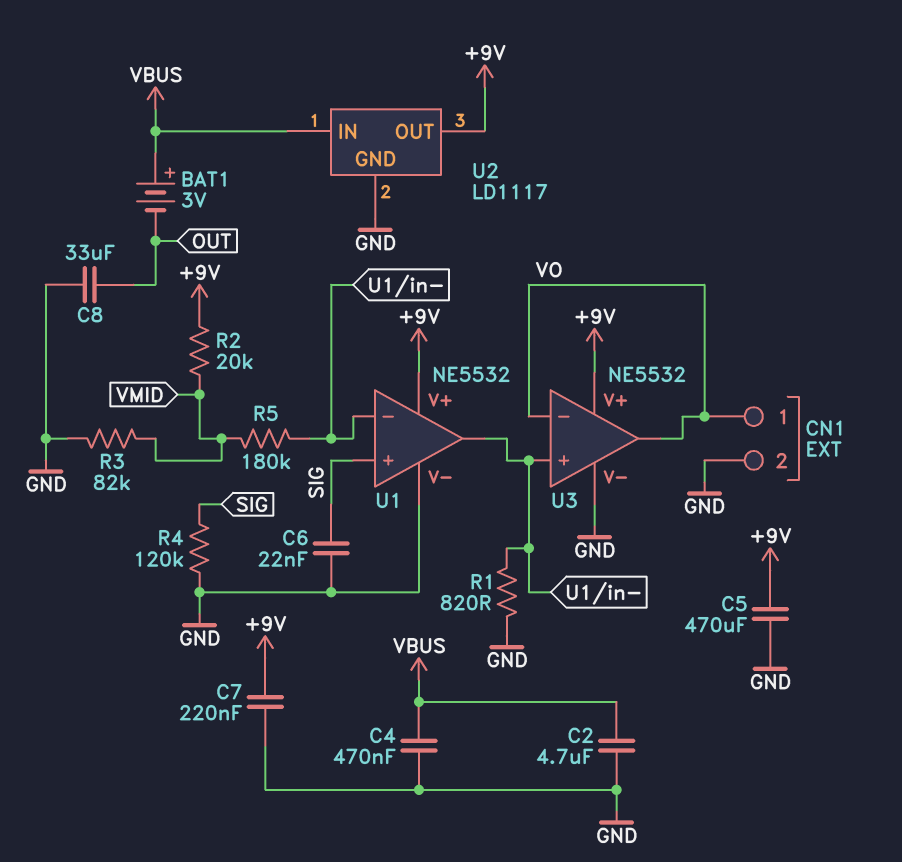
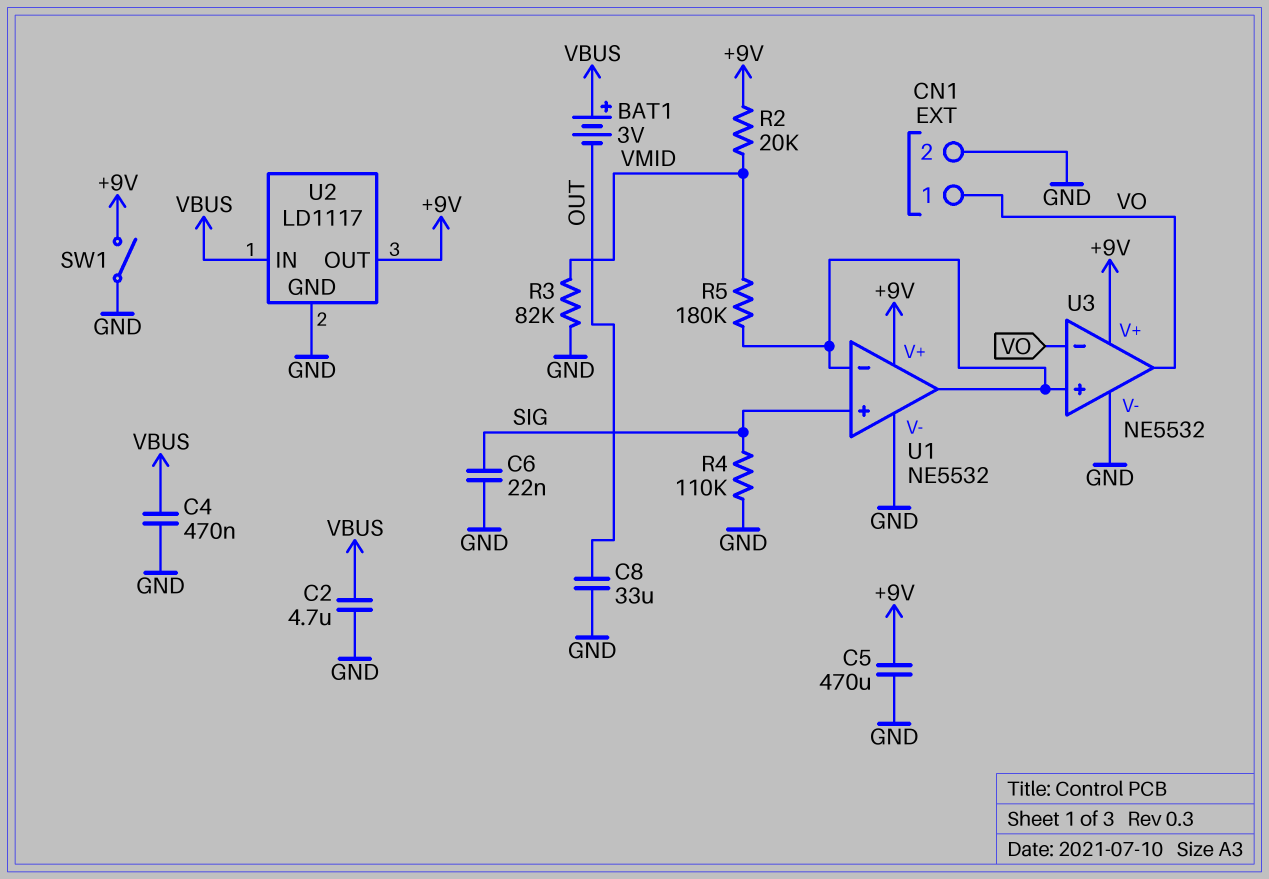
C7: 220nF (+9V, GND) -> none
R1: 820 (GND, U1/in-) -> none
R4: 120k (GND, SIG) -> 110k (GND, SIG)
SW1: none -> switch (+9V, GND)

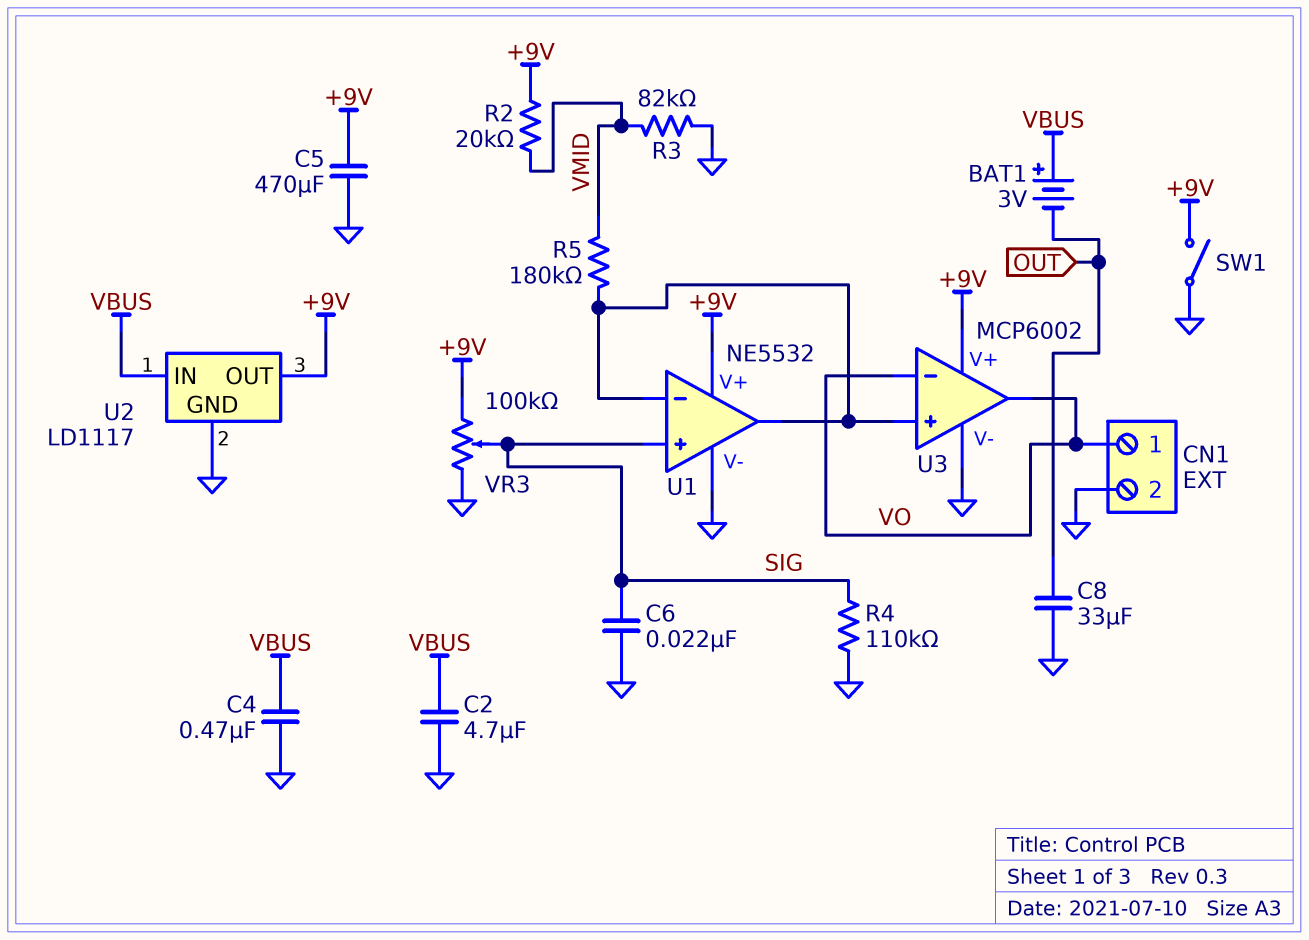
U3: NE5532 -> MCP6002
VR3: none -> 100k (+9V, GND, wiper SIG)

